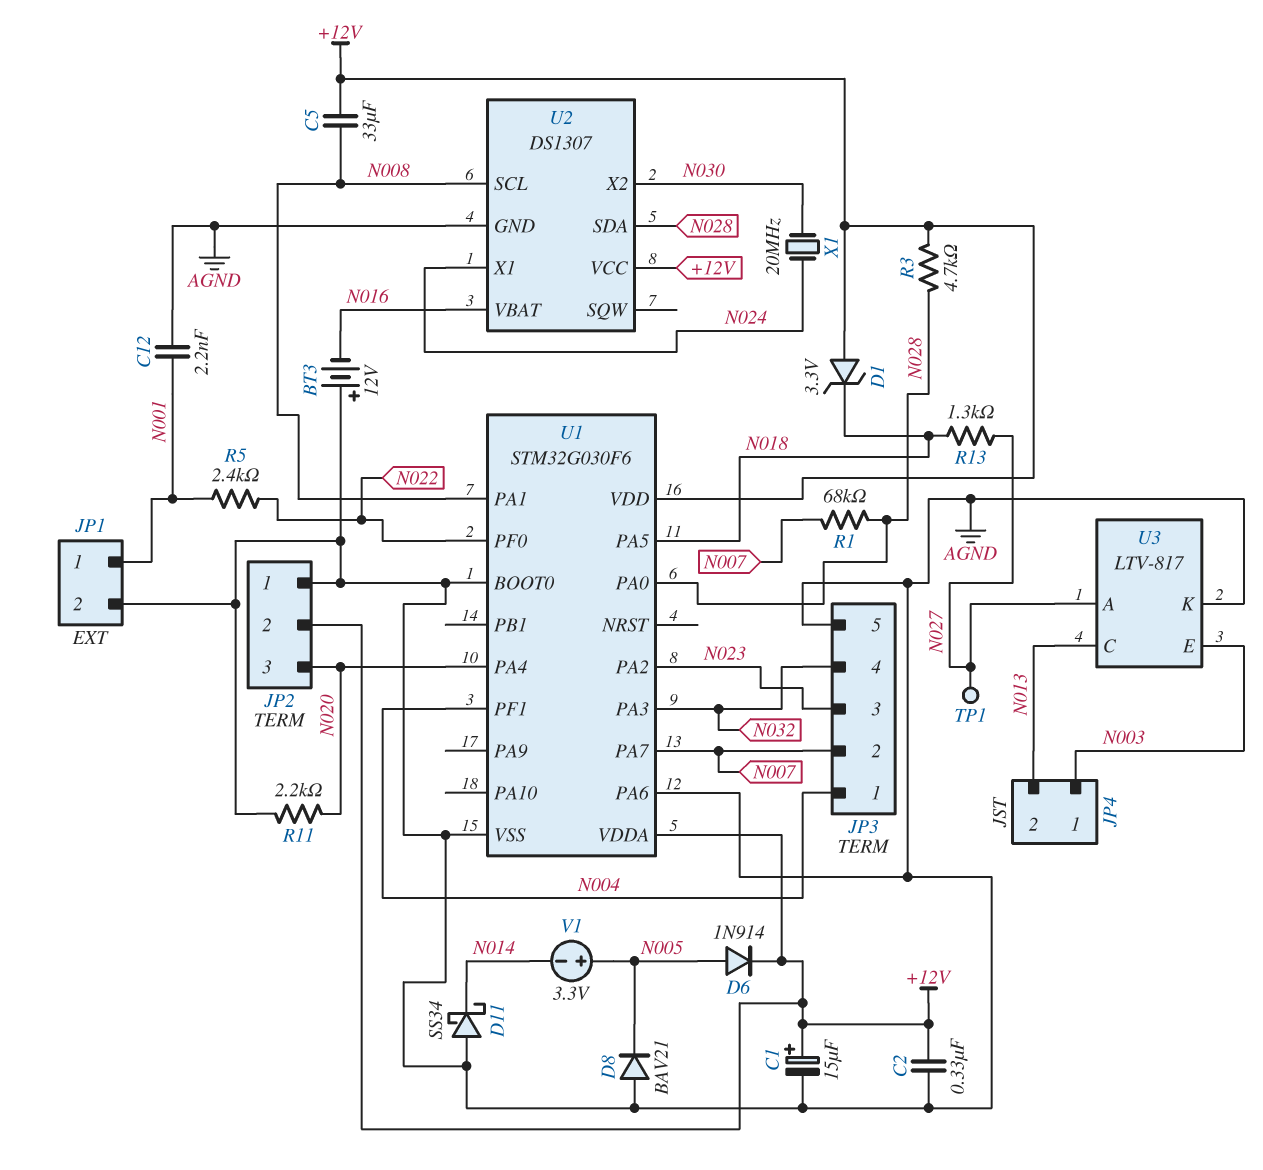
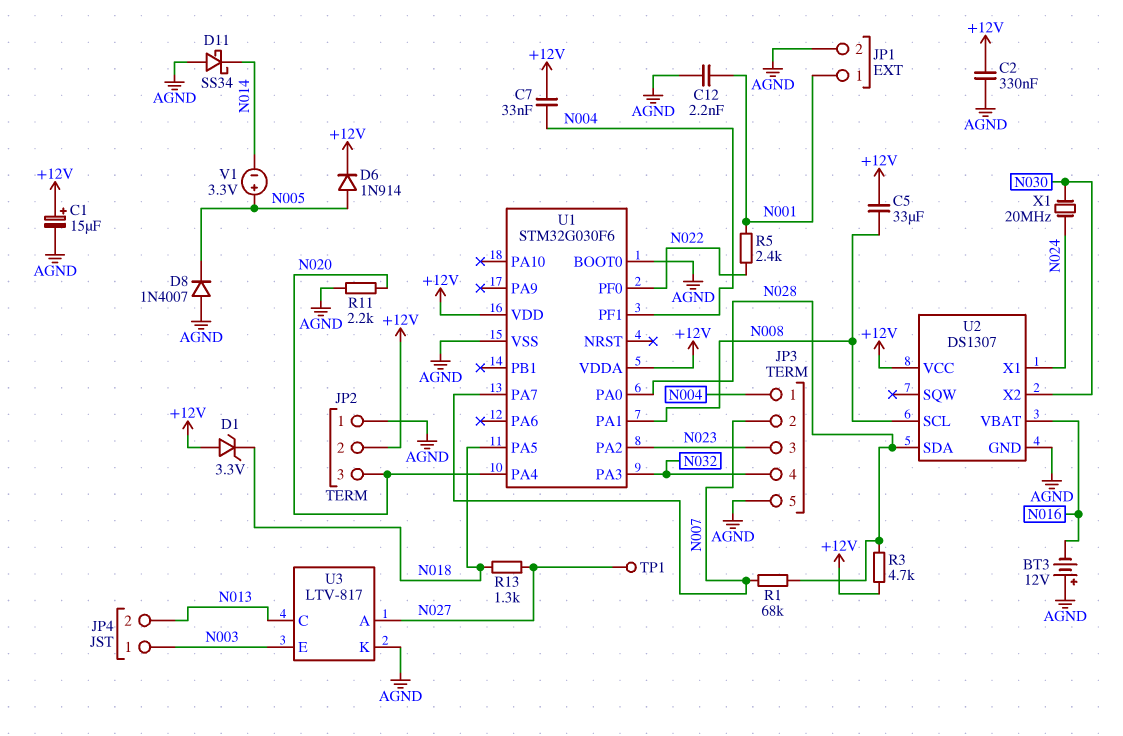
C7: none -> 33nF (+12V, N004)
D8: diode BAV21 (A AGND, K N005) -> diode 1N4007 (A AGND, K N005)
U1 pin PA6: AGND -> none

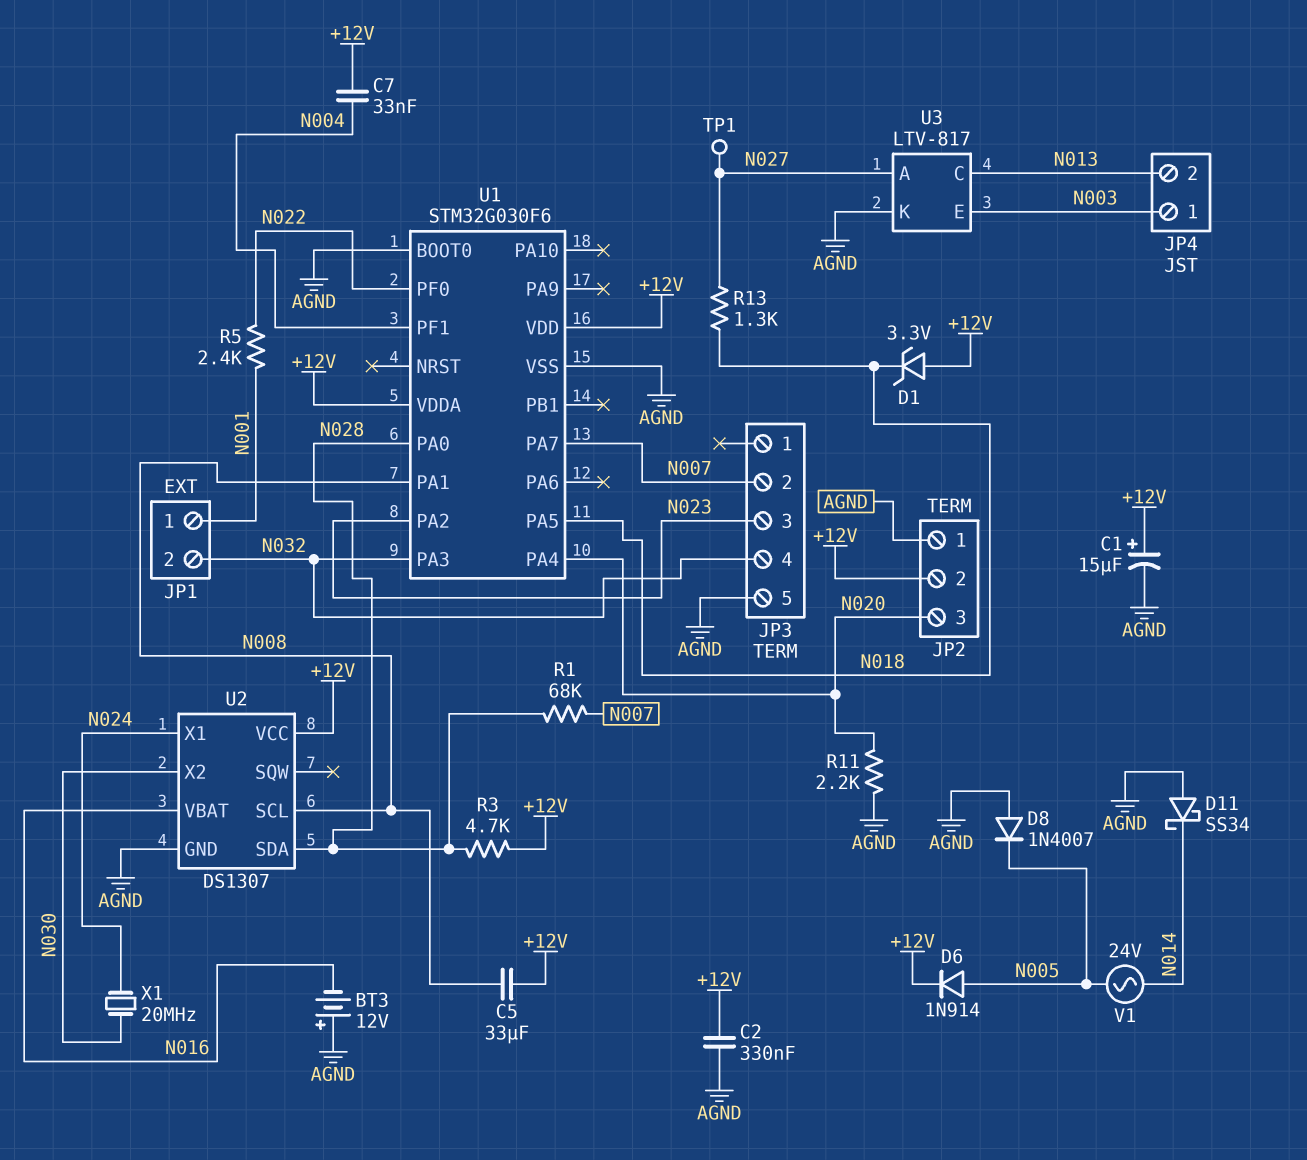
C12: 2.2nF (AGND, N001) -> none
JP1 pin 2: AGND -> N032
JP3 pin 1: N004 -> none
V1: 3.3V (plus N005, minus N014) -> AC 24V (N005, N014)

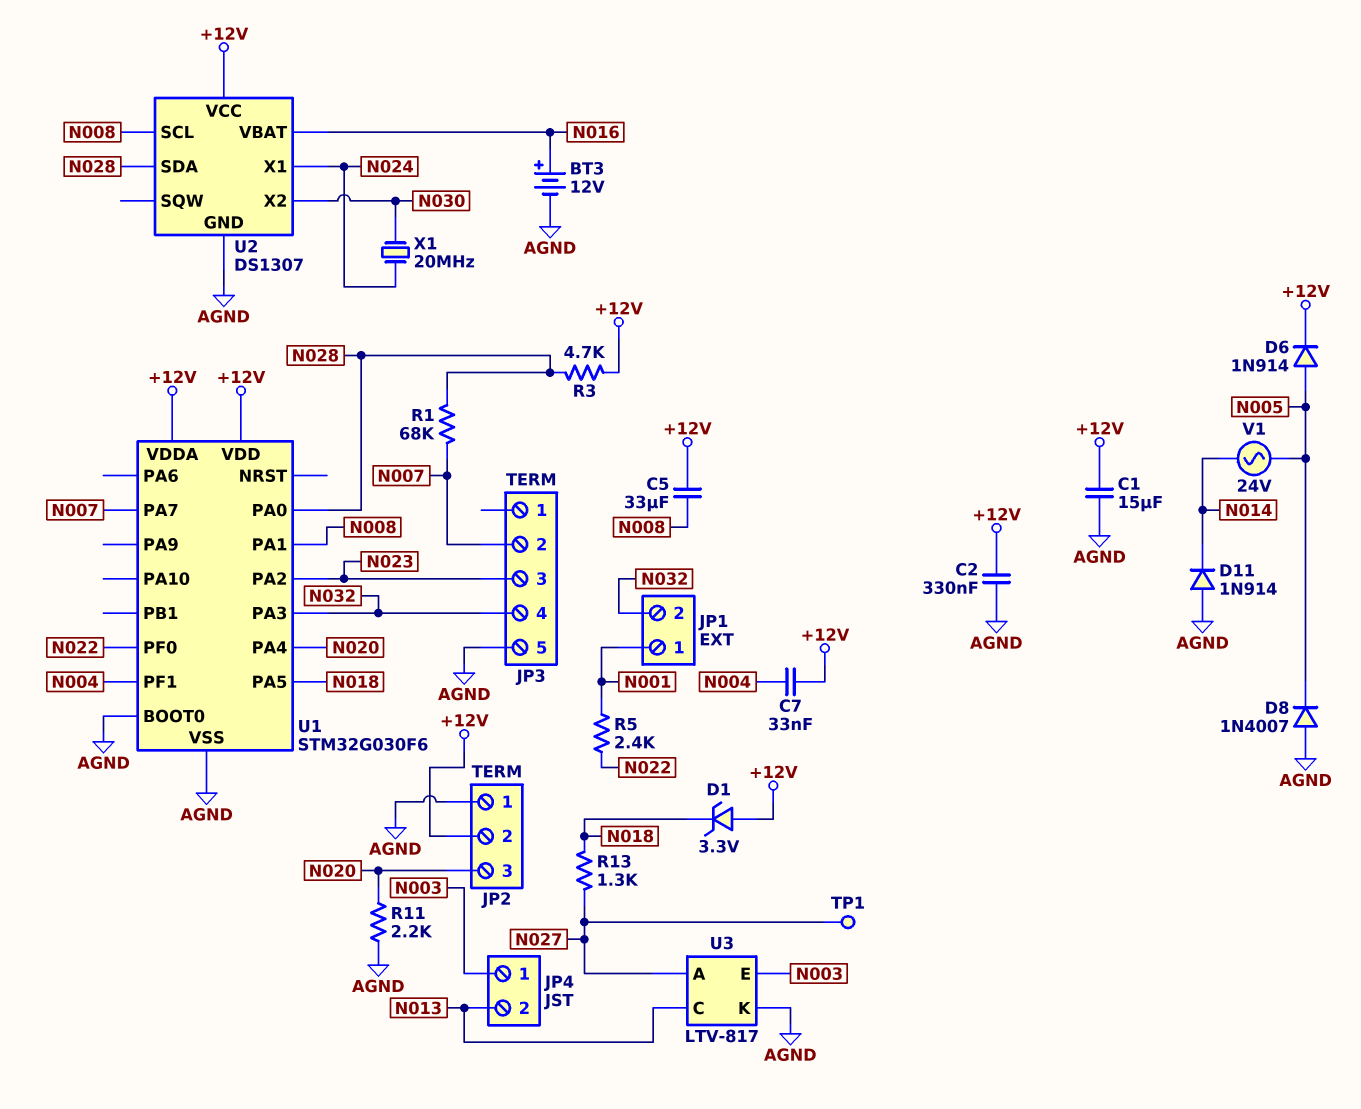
BT3: 12V (plus AGND, minus N016) -> 12V (plus N016, minus AGND)
C1: 15uF (plus +12V, minus AGND) -> 15uF (+12V, AGND)
D11: schottky SS34 (A AGND, K N014) -> diode 1N914 (A AGND, K N014)

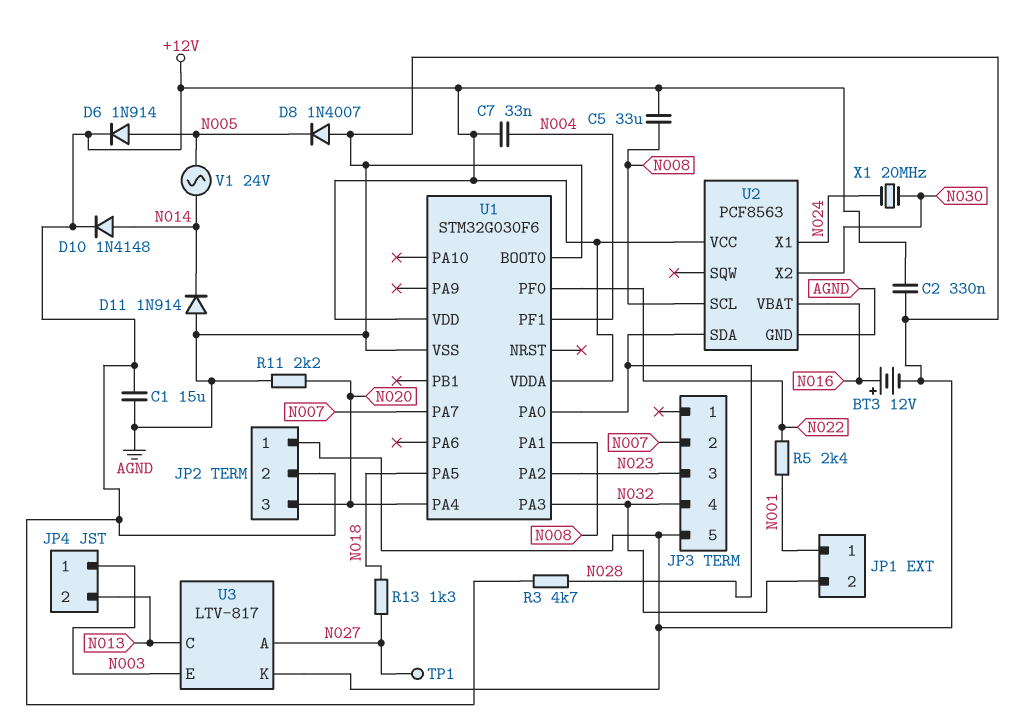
D1: zener 3.3V (A +12V, K N018) -> none
D10: none -> diode 1N4148 (A N014, K +12V)
R1: 68k (N007, N028) -> none
U2: DS1307 -> PCF8563

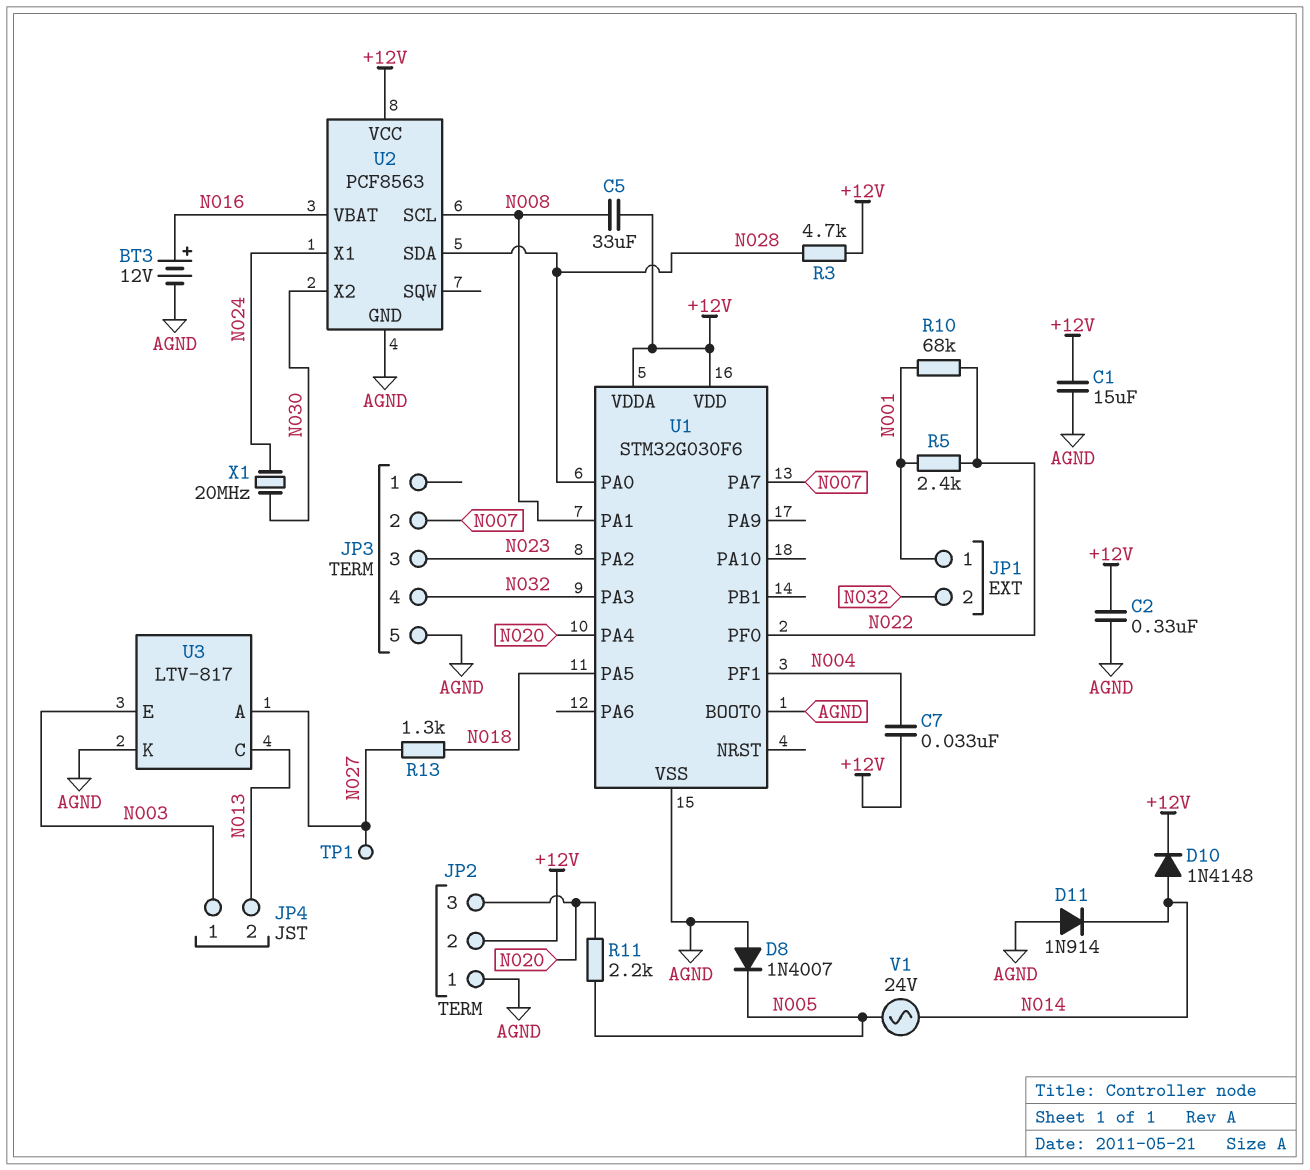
D6: diode 1N914 (A N005, K +12V) -> none
R10: none -> 68k (N001, N022)
R11: 2.2k (AGND, N020) -> 2.2k (N005, N020)

